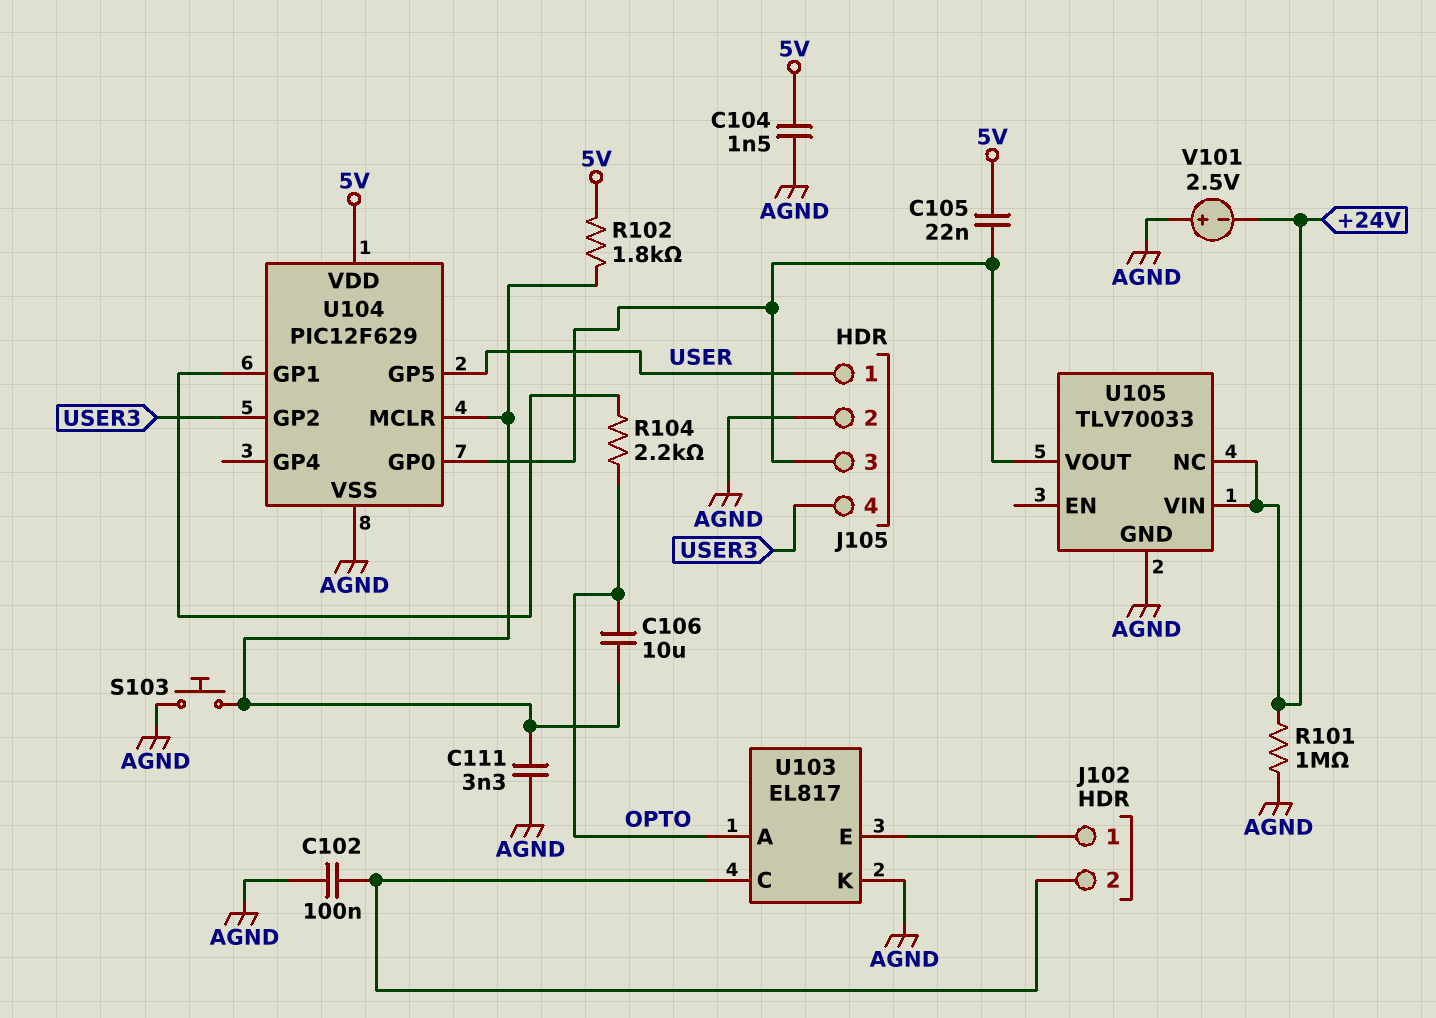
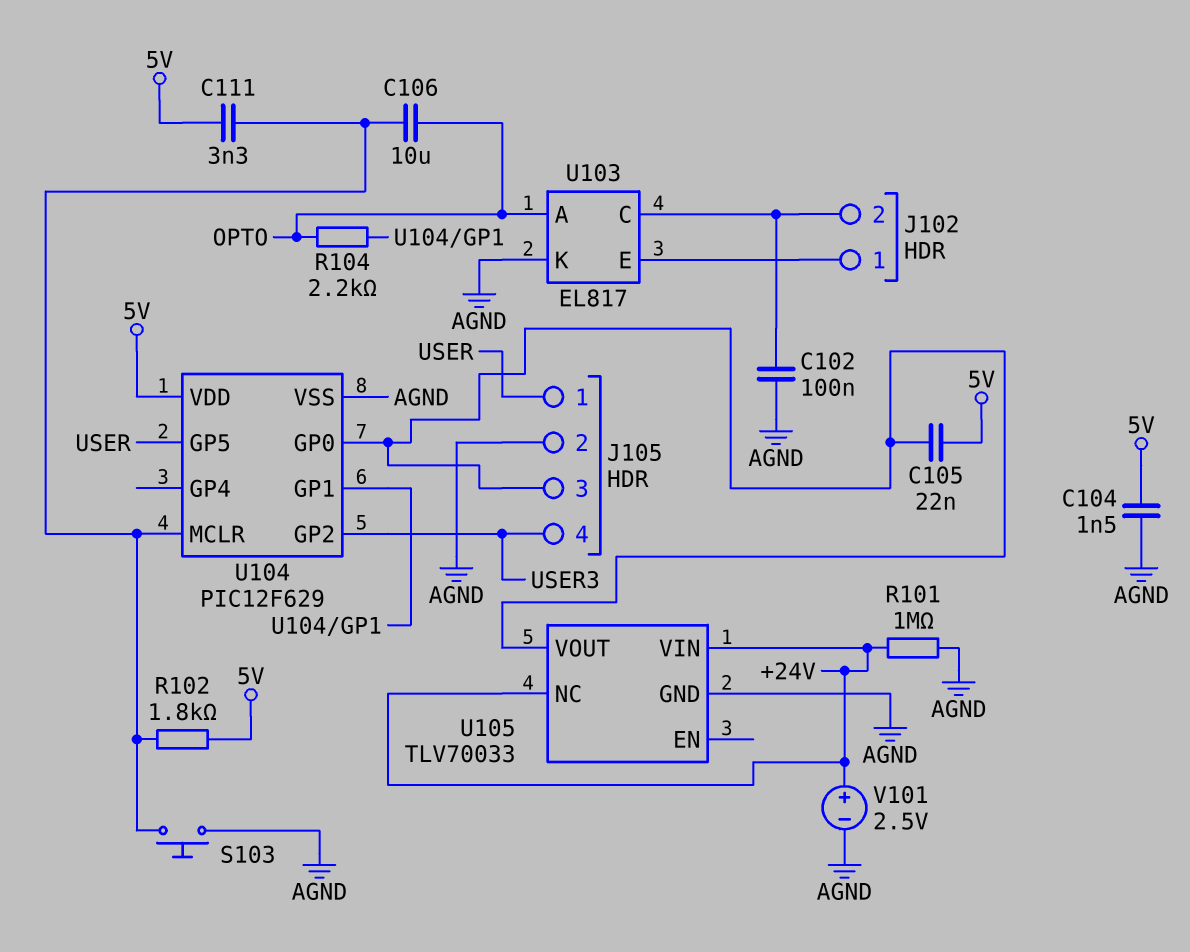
C111: 3.3nF (AGND, U104/MCLR) -> 3.3nF (5V, U104/MCLR)
V101: 2.5V (plus AGND, minus +24V) -> 2.5V (plus +24V, minus AGND)

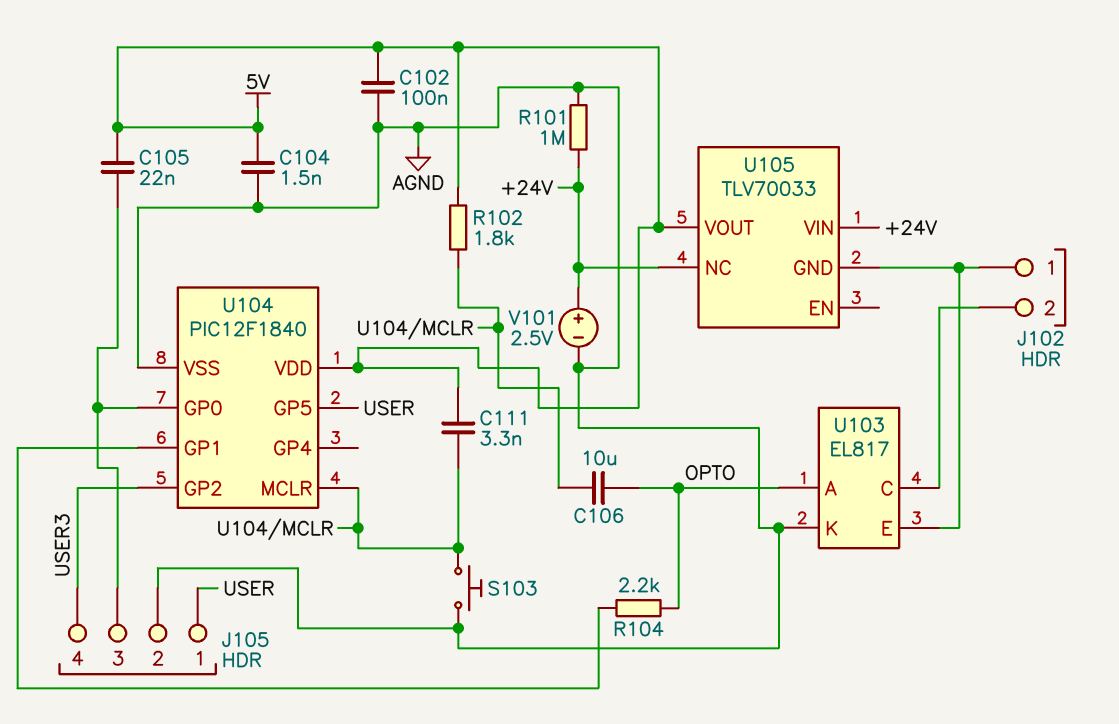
C102: 100nF (AGND, J102/2) -> 100nF (5V, AGND)
U104: PIC12F629 -> PIC12F1840
U105 pin GND: AGND -> J102/1
U105 pin VOUT: J105/3 -> 5V

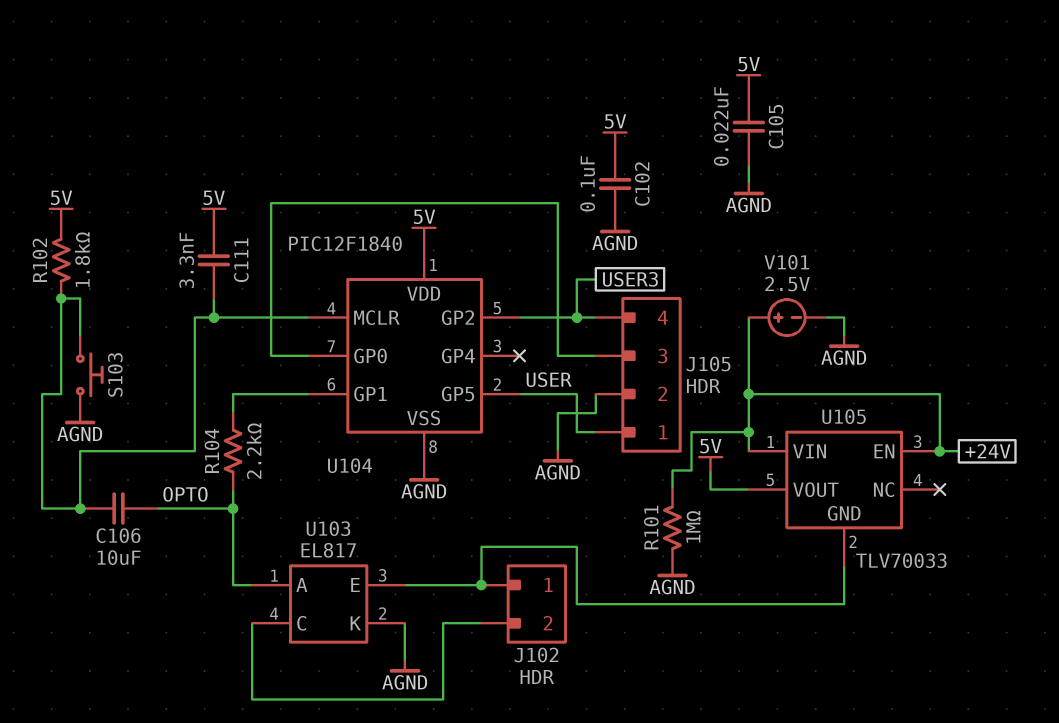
C104: 1.5nF (5V, AGND) -> none
C105: 22nF (5V, J105/3) -> 22nF (5V, AGND)
U105 pin EN: none -> +24V
U105 pin NC: +24V -> none

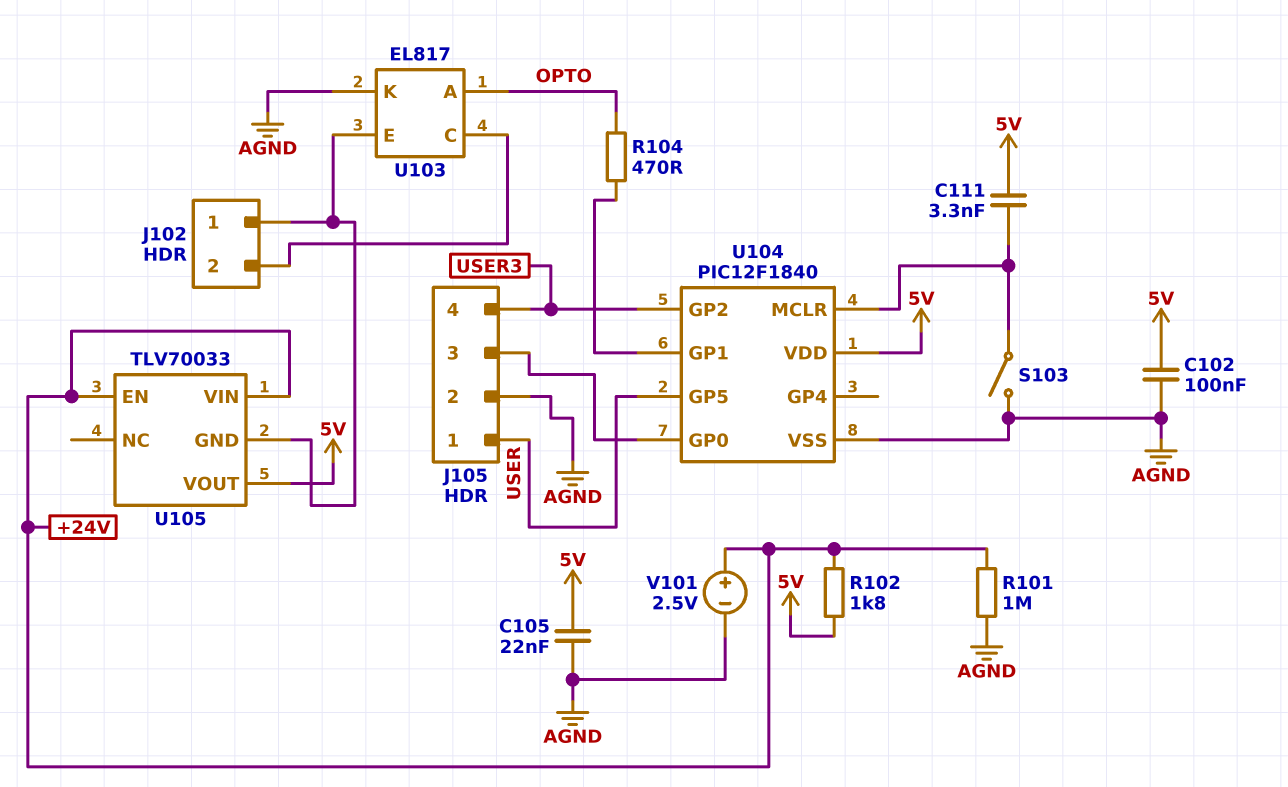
C106: 10uF (OPTO, U104/MCLR) -> none
R102: 1.8k (5V, U104/MCLR) -> 1.8k (+24V, 5V)
R104: 2.2k (OPTO, U104/GP1) -> 470 (OPTO, U104/GP1)
S103: button (AGND, U104/MCLR) -> switch (AGND, U104/MCLR)

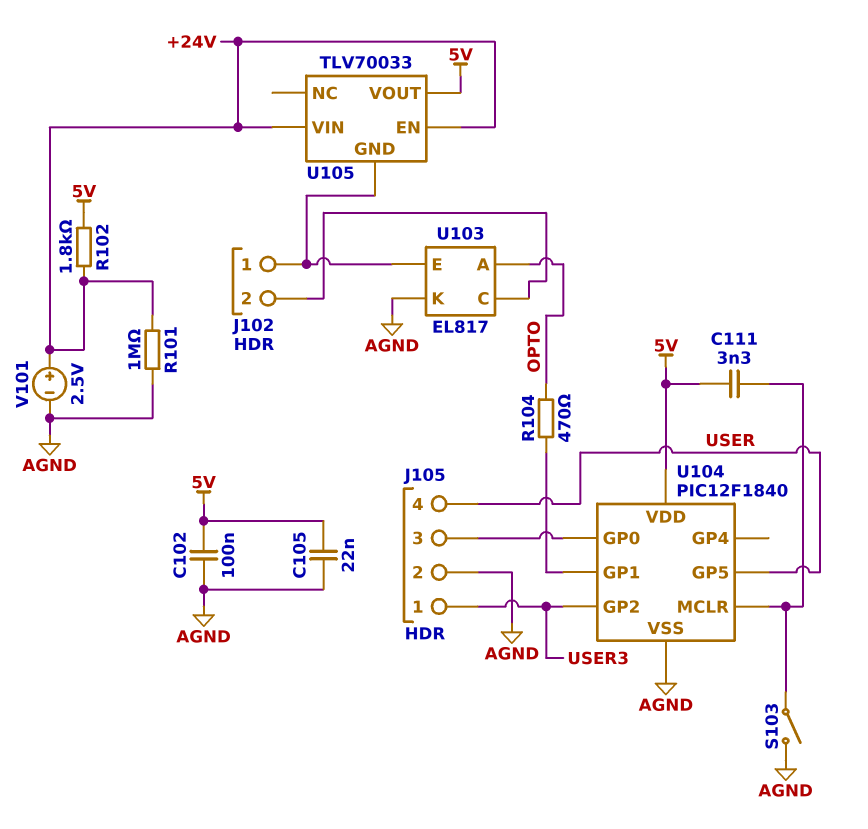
J105 pin 1: USER -> USER3
J105 pin 4: USER3 -> USER

